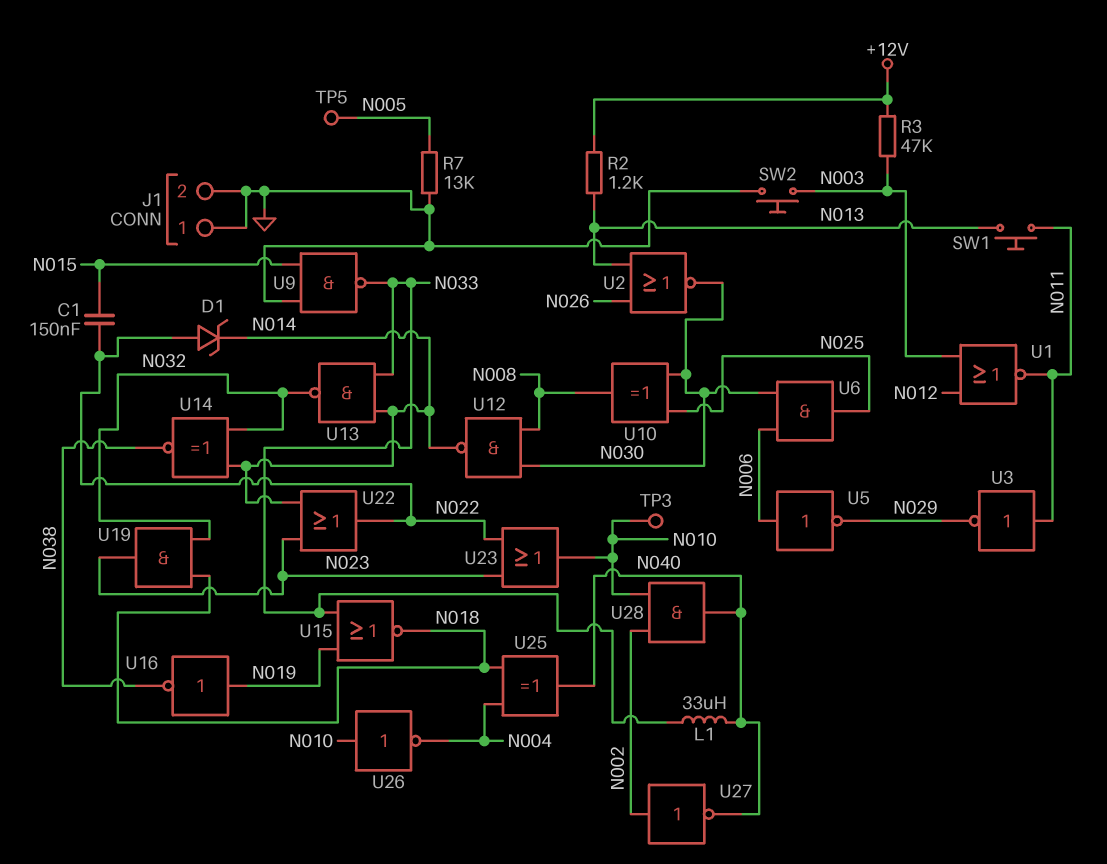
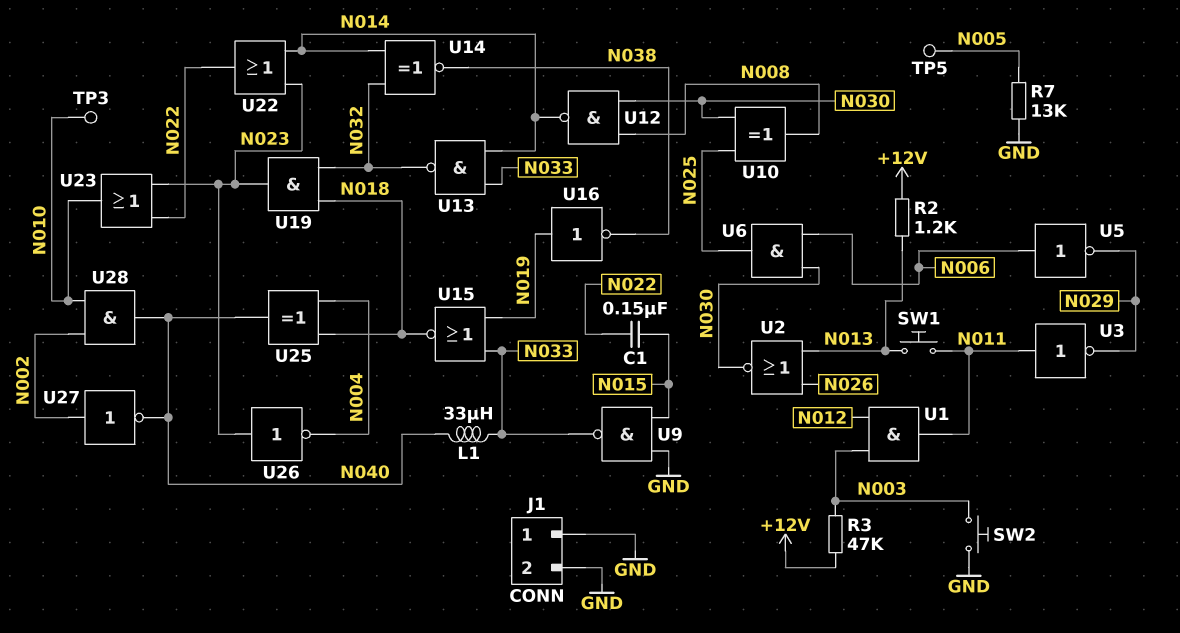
D1: zener (A N022, K N014) -> none
U1: NOR (in N003, in N012, out N011) -> AND (in N003, in N012, out N011)
U26: NOT (in N010, out N004) -> NOT (in N023, out N004)

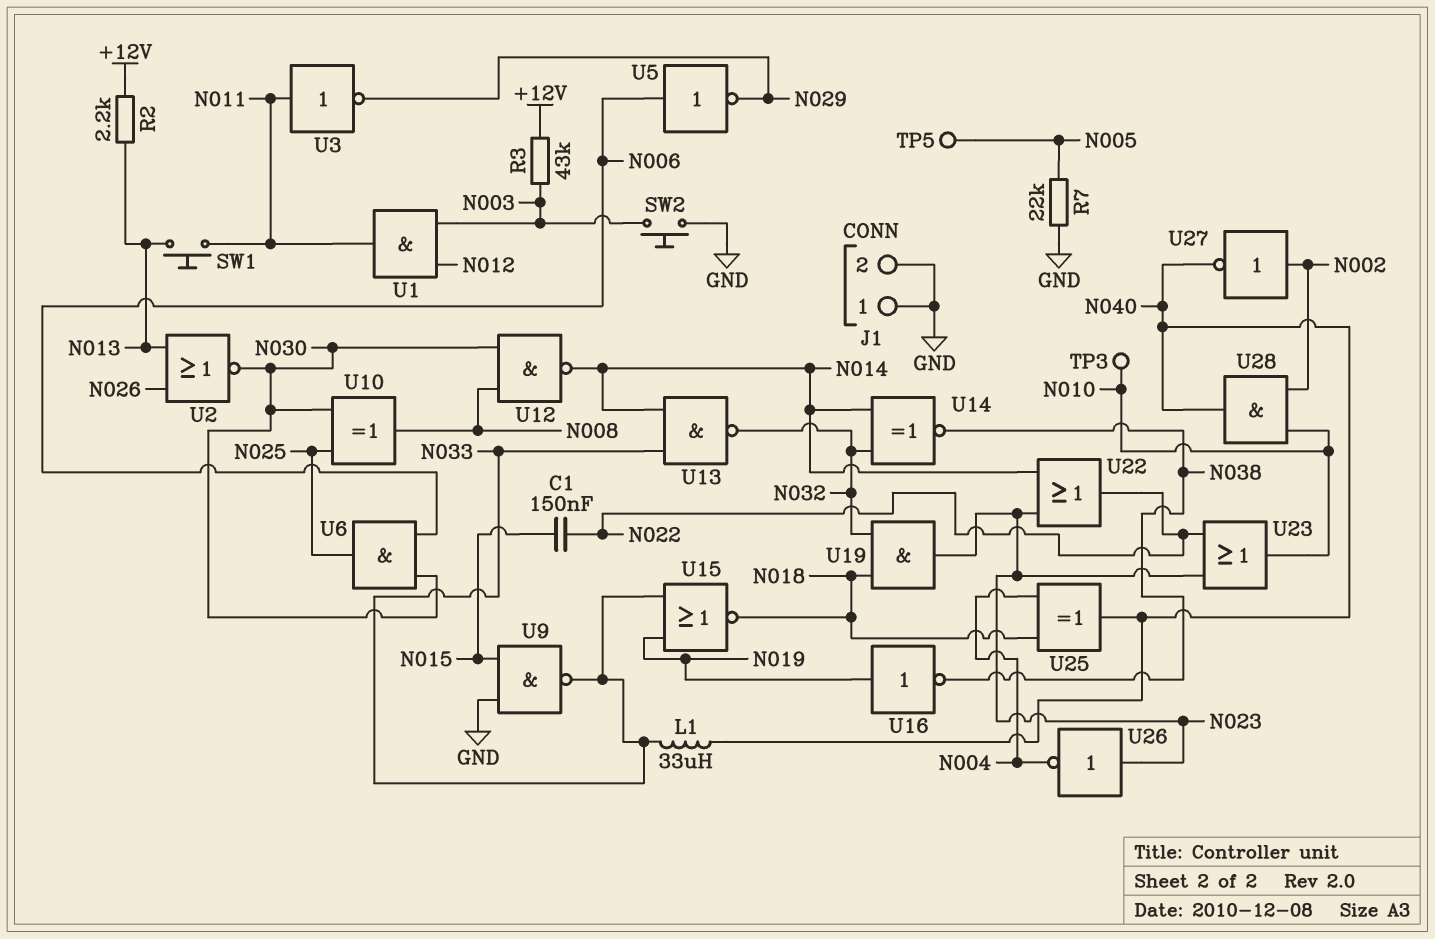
R2: 1.2k (+12V, N013) -> 2.2k (+12V, N013)
R3: 47k (+12V, N003) -> 43k (+12V, N003)
R7: 13k (GND, N005) -> 22k (GND, N005)

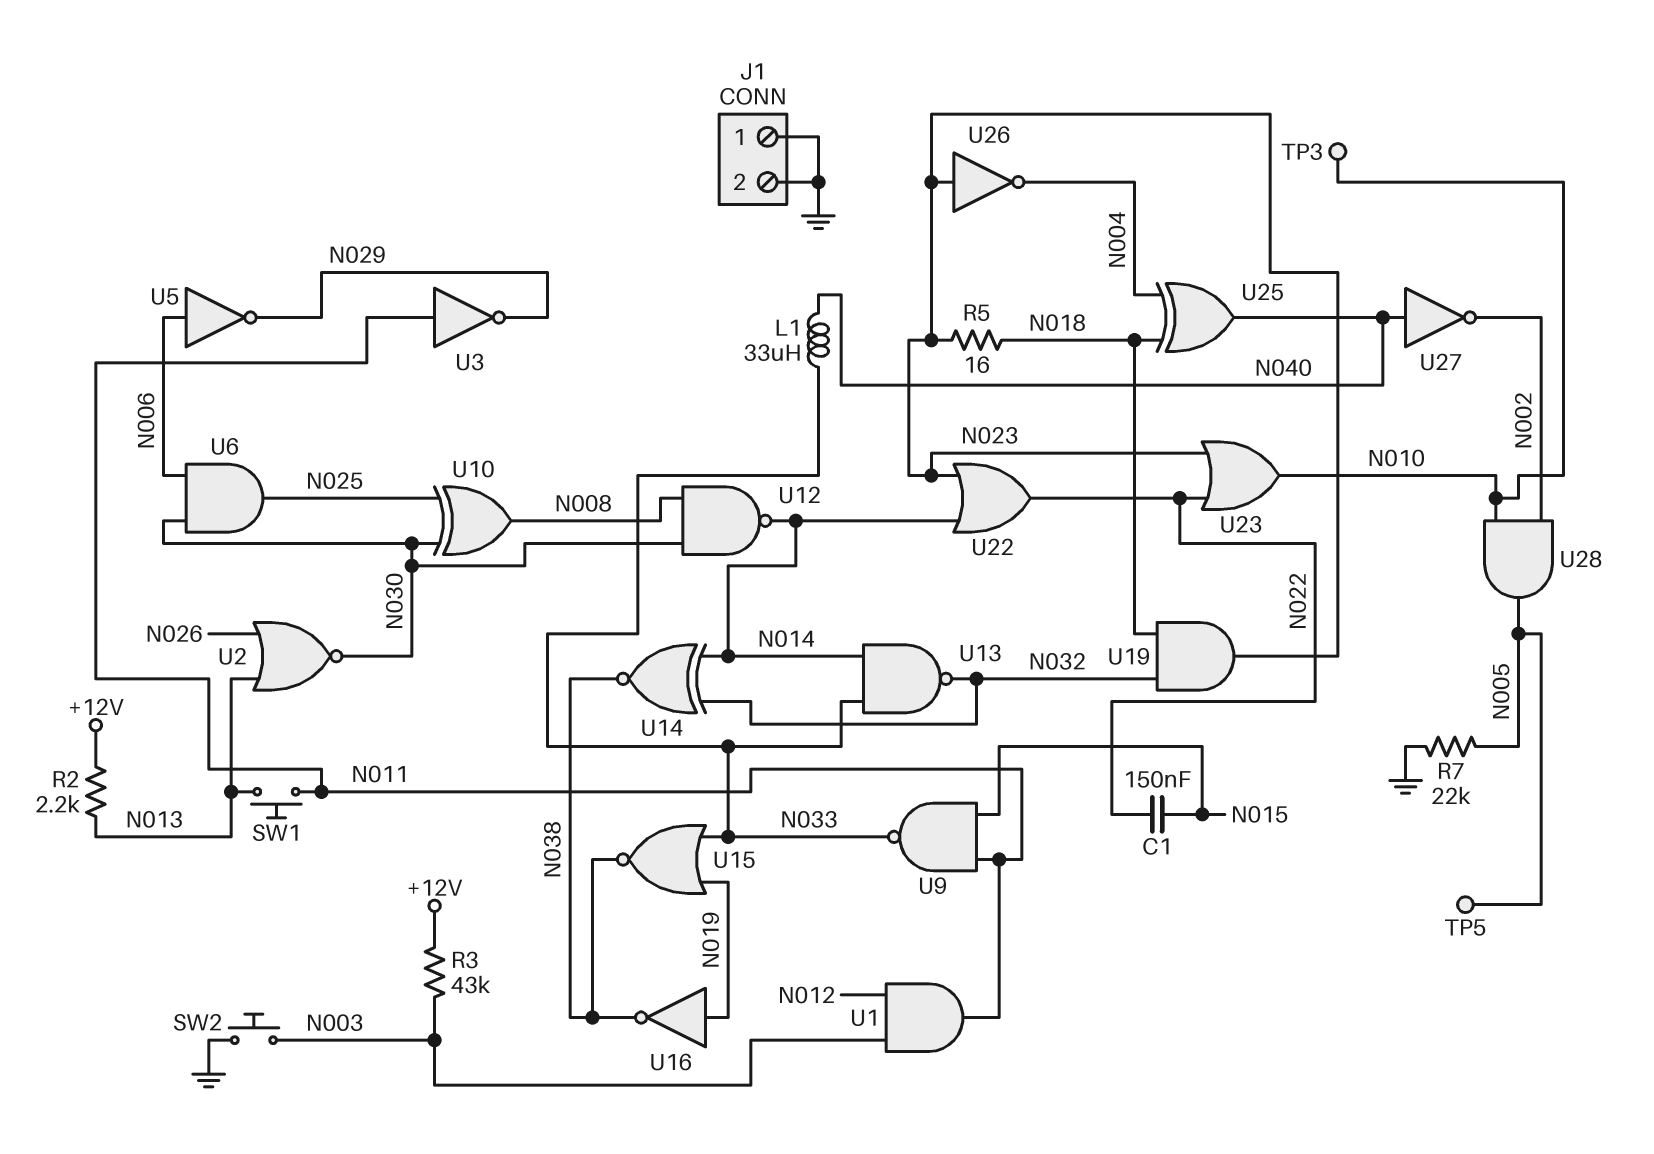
R5: none -> 16 (N018, N023)
U9: NAND (in GND, in N015, out N033) -> NAND (in N011, in N015, out N033)
U15: NOR (in N019, in N033, out N018) -> NOR (in N019, in N033, out N038)
U27: NOT (in N002, out N040) -> NOT (in N040, out N002)
U28: AND (in N002, in N010, out N040) -> AND (in N002, in N010, out N005)

